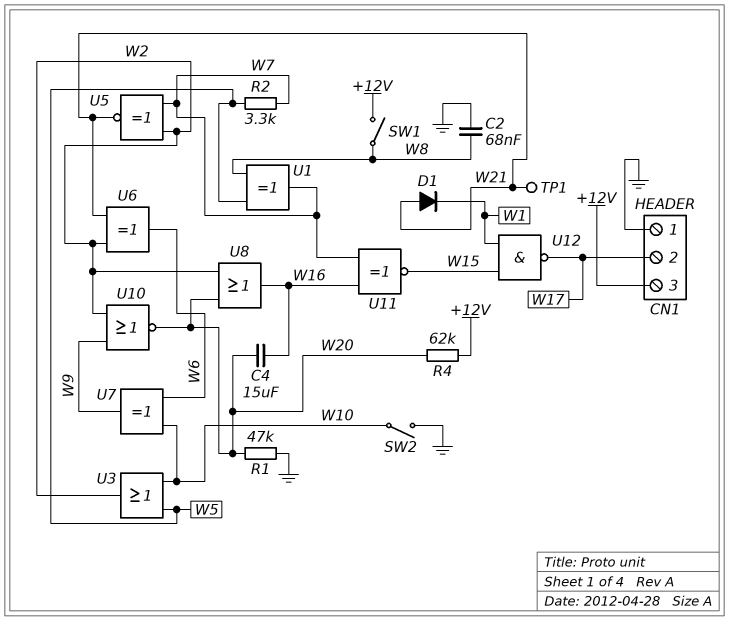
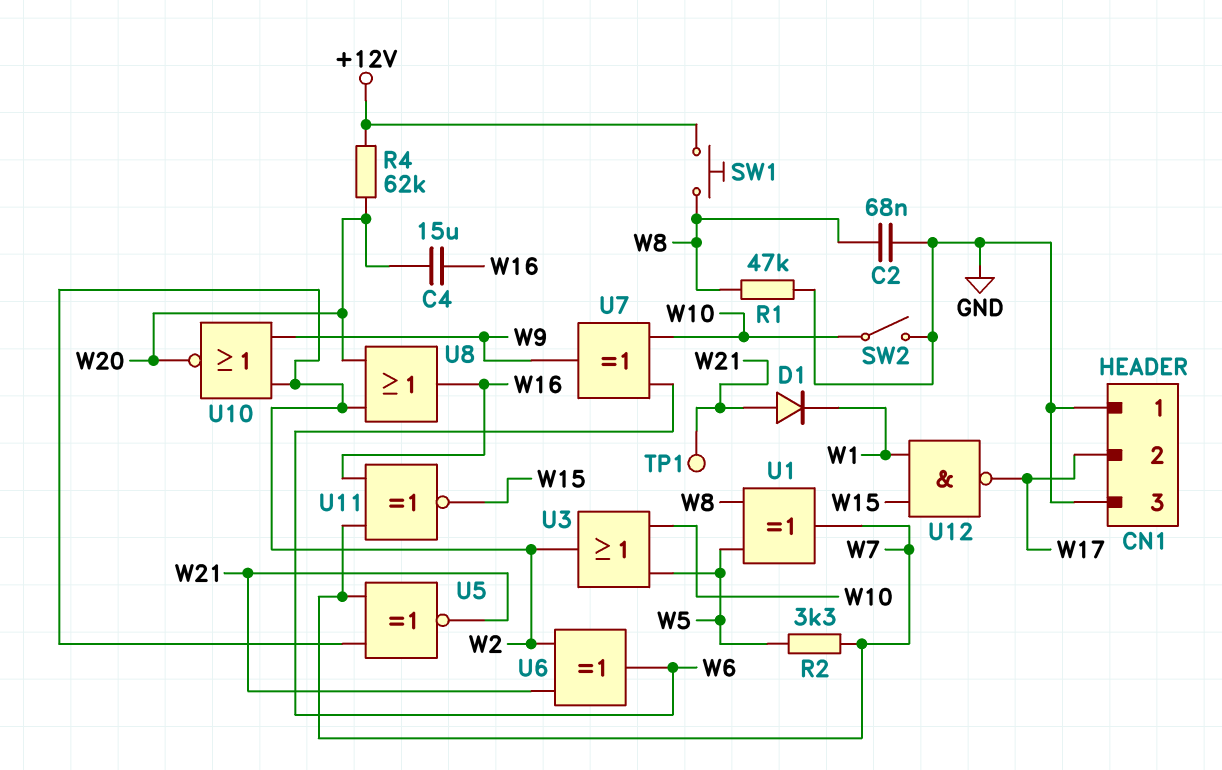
CN1 pin 3: +12V -> GND
R1: 47k (GND, W20) -> 47k (GND, W8)
SW1: switch (+12V, W8) -> button (+12V, W8)

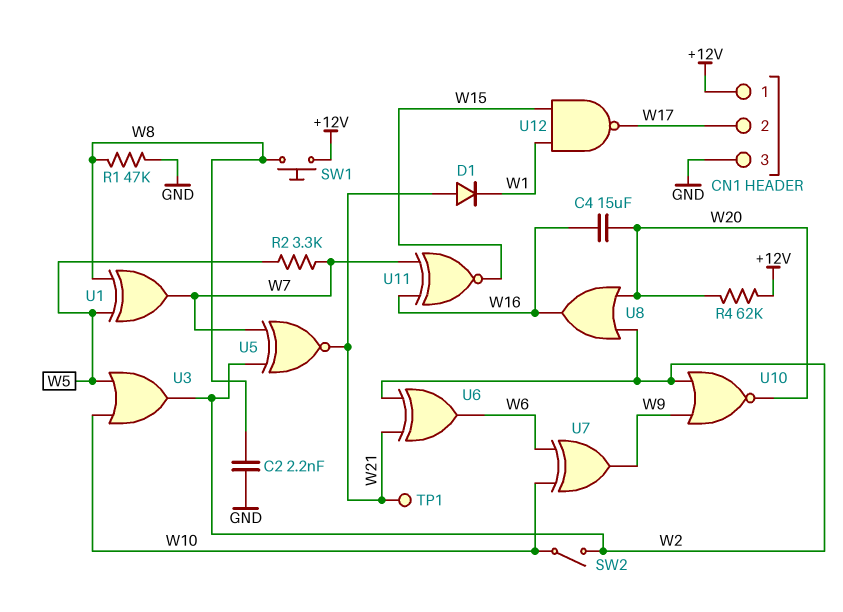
C2: 68nF (GND, W8) -> 2.2nF (GND, W8)
CN1 pin 1: GND -> +12V
SW2: switch (GND, W10) -> switch (W2, W10)

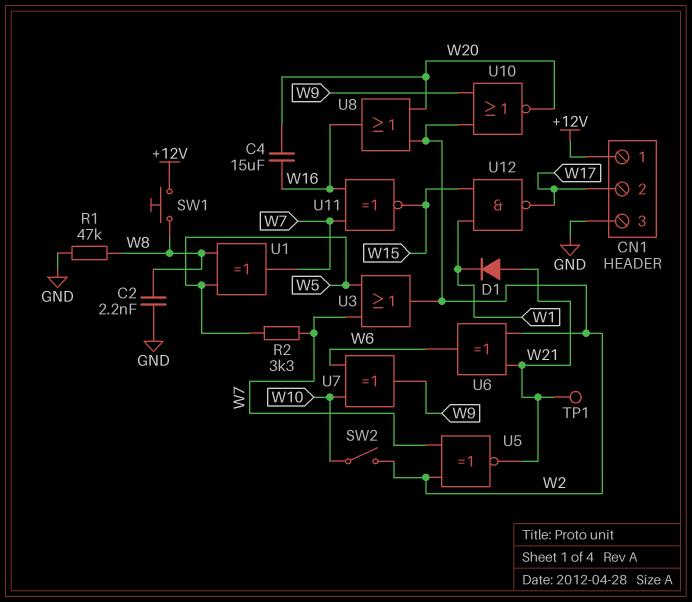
R4: 62k (+12V, W20) -> none
U3: OR (in W5, in W10, out W2) -> OR (in W5, in W7, out W2)

